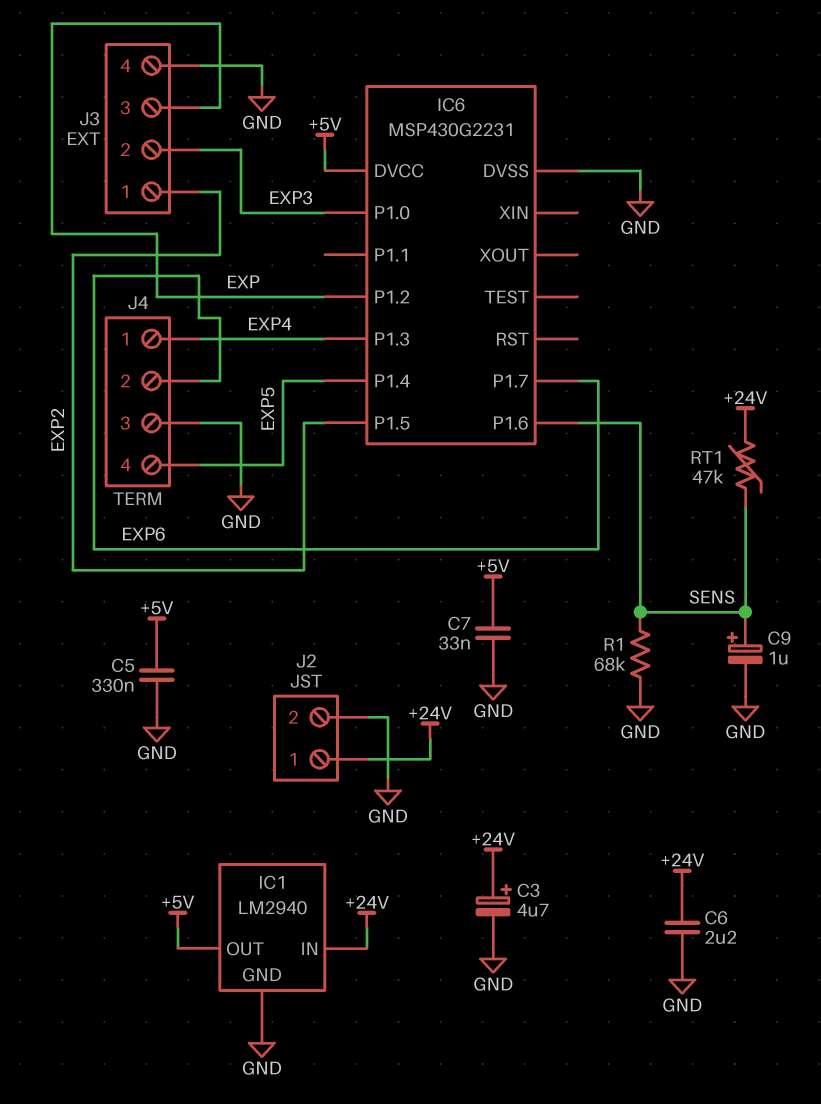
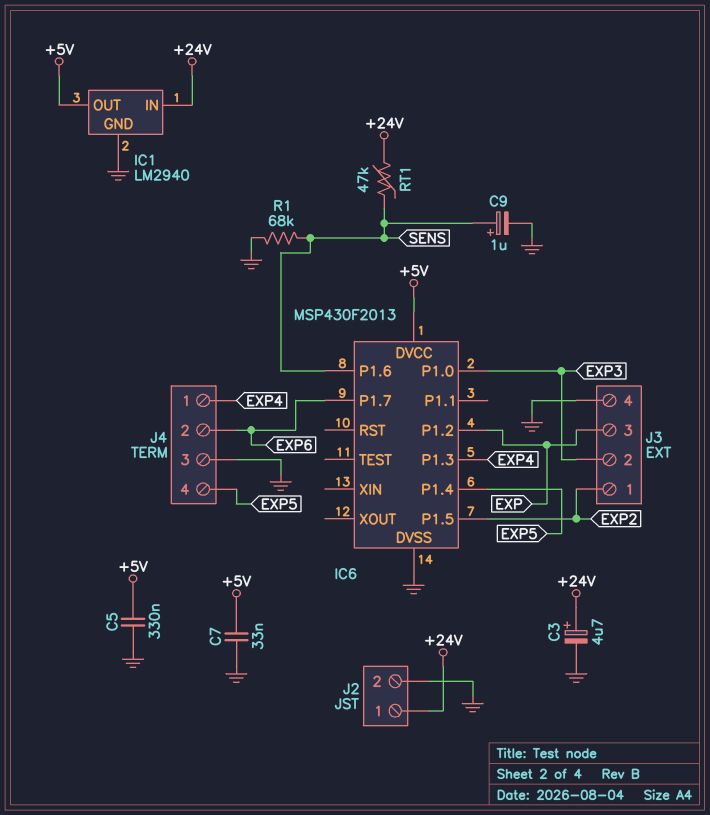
C6: 2.2uF (+24V, GND) -> none
IC6: MSP430G2231 -> MSP430F2013

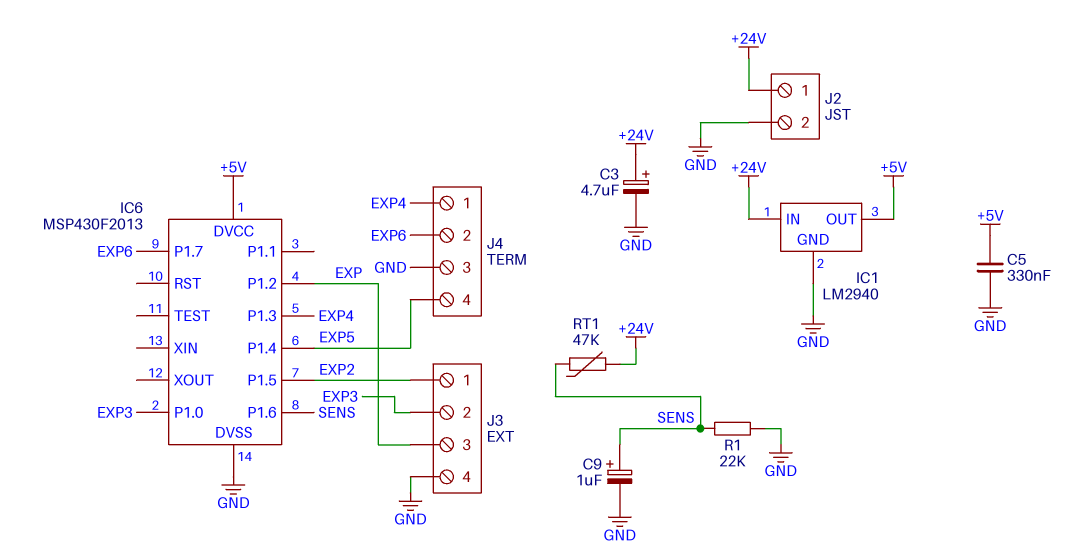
C7: 33nF (+5V, GND) -> none
R1: 68k (GND, SENS) -> 22k (GND, SENS)

